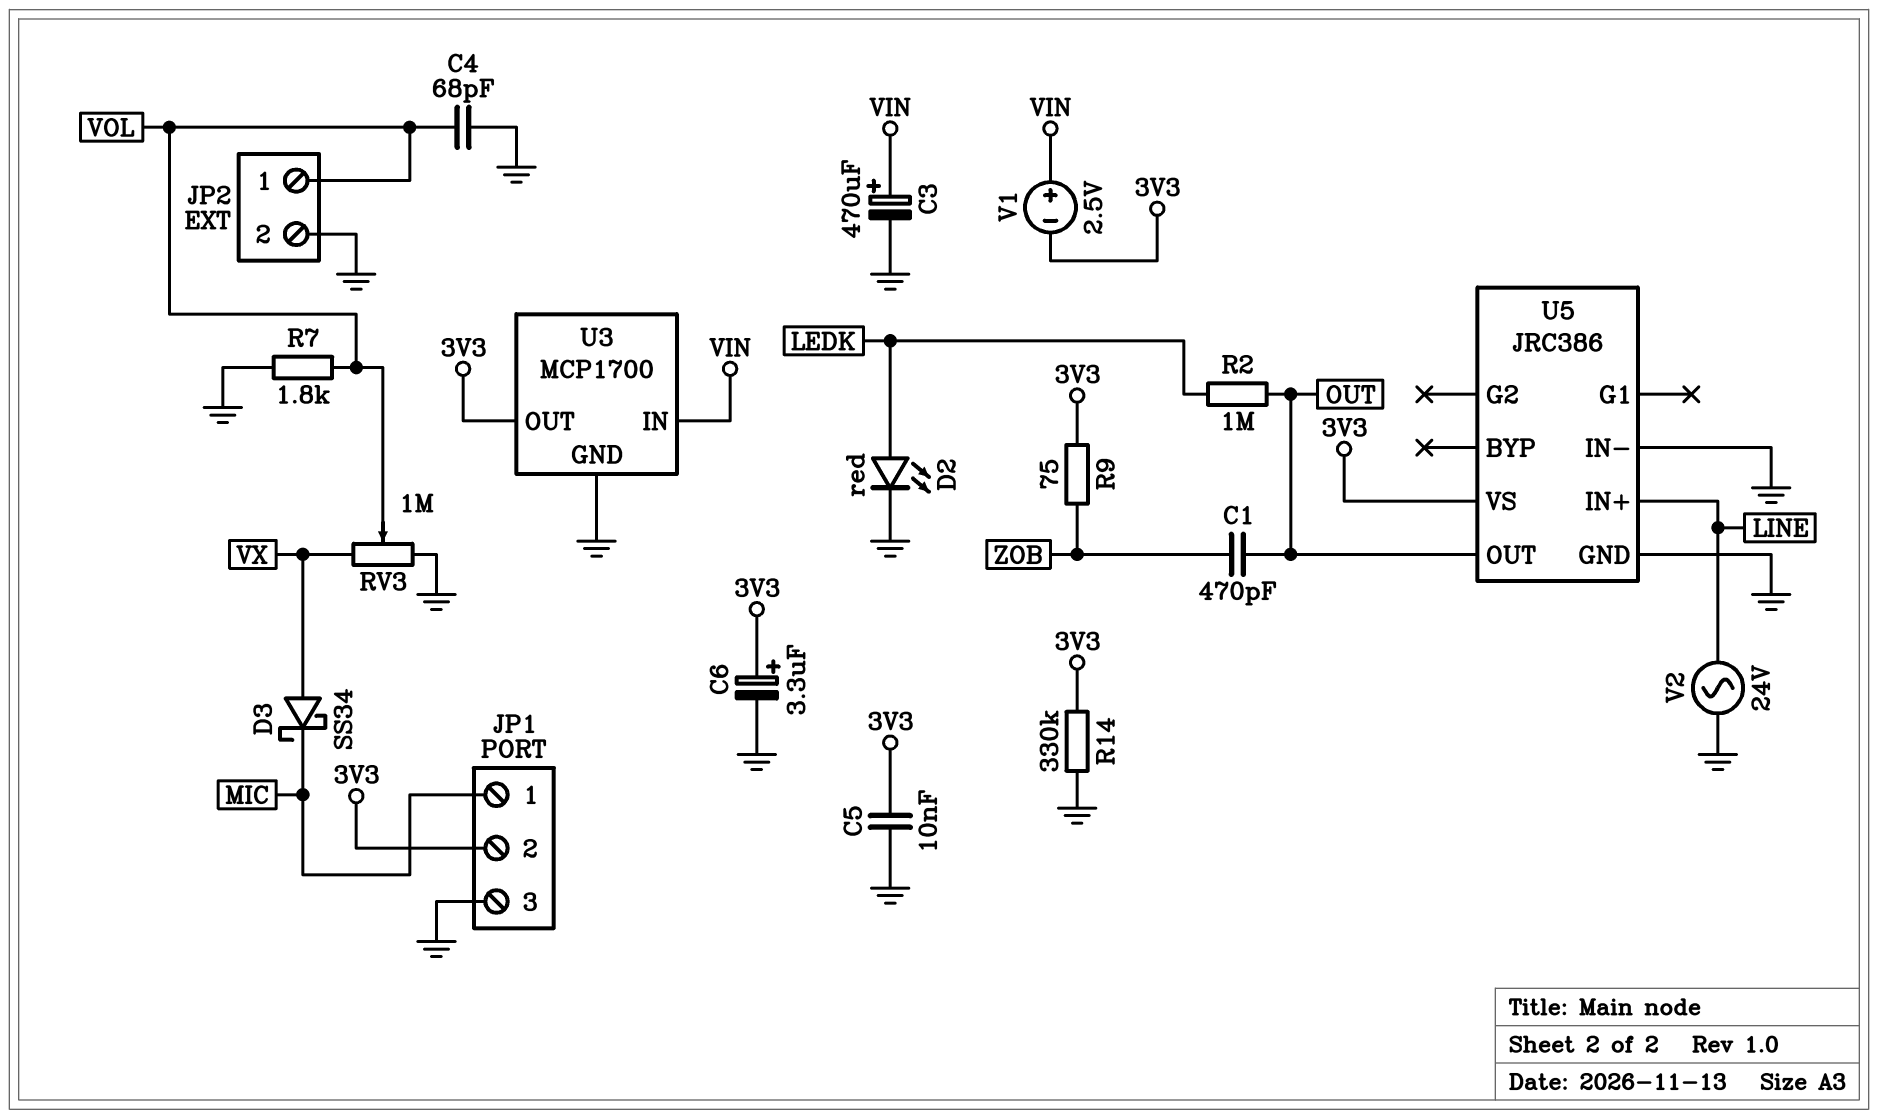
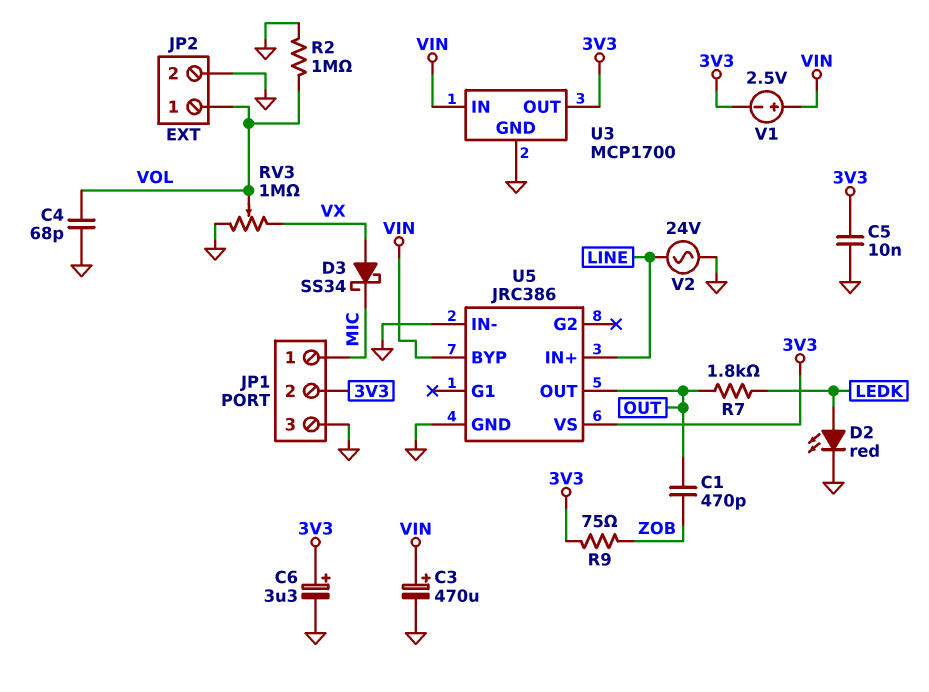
R2: 1M (LEDK, OUT) -> 1M (GND, VOL)
R7: 1.8k (GND, VOL) -> 1.8k (LEDK, OUT)
R14: 330k (3V3, GND) -> none
U5 pin BYP: none -> VIN

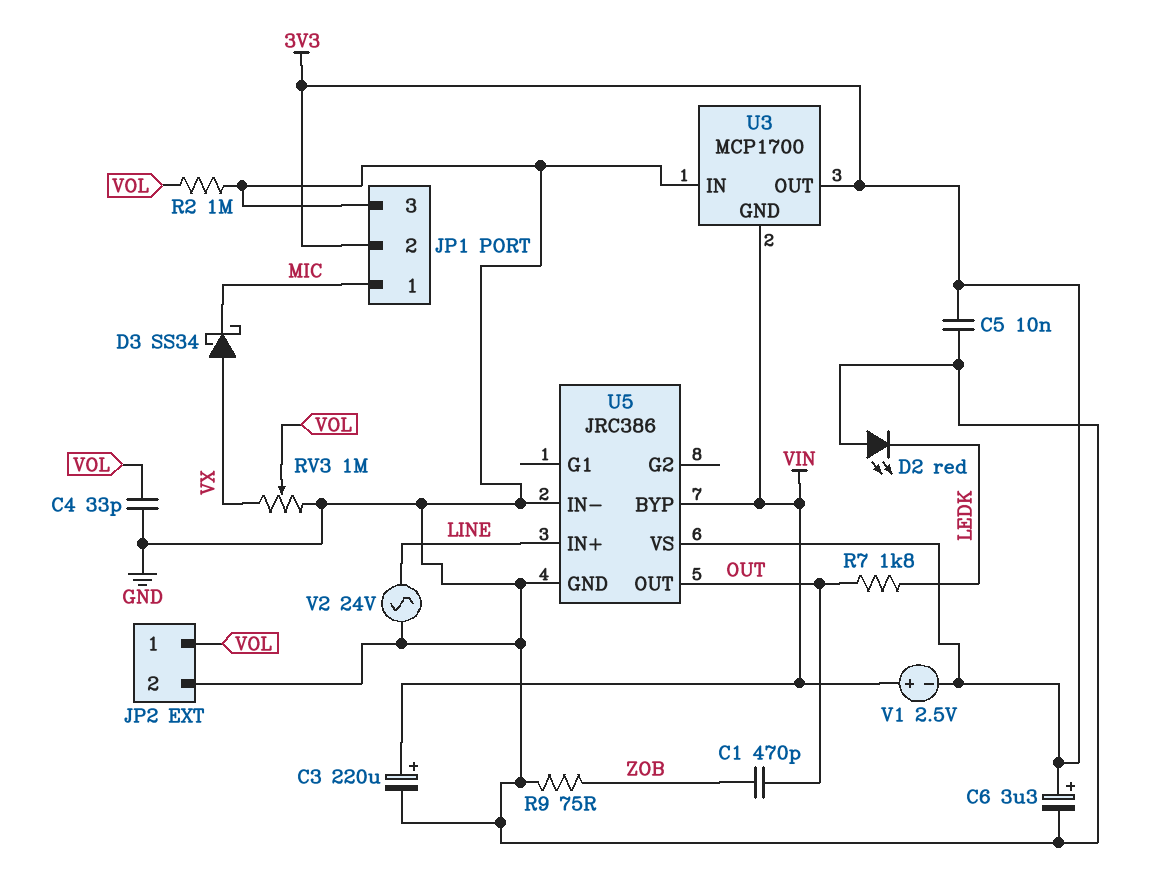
C3: 470uF (plus VIN, minus GND) -> 220uF (plus VIN, minus GND)
C4: 68pF (GND, VOL) -> 33pF (GND, VOL)
D2: LED red (A LEDK, K GND) -> LED red (A GND, K LEDK)
R9: 75 (3V3, ZOB) -> 75 (GND, ZOB)
U3 pin GND: GND -> VIN
U3 pin IN: VIN -> GND

